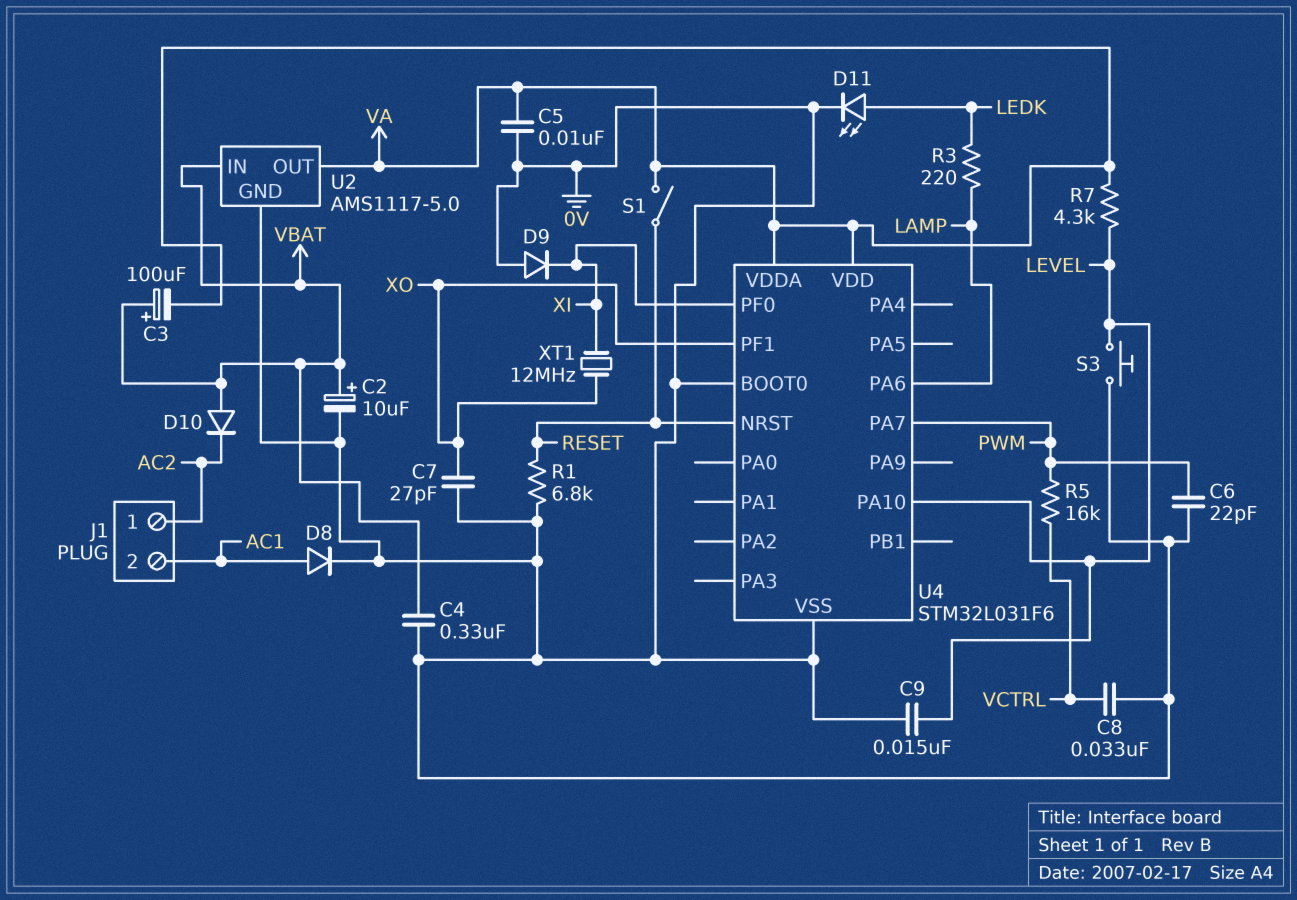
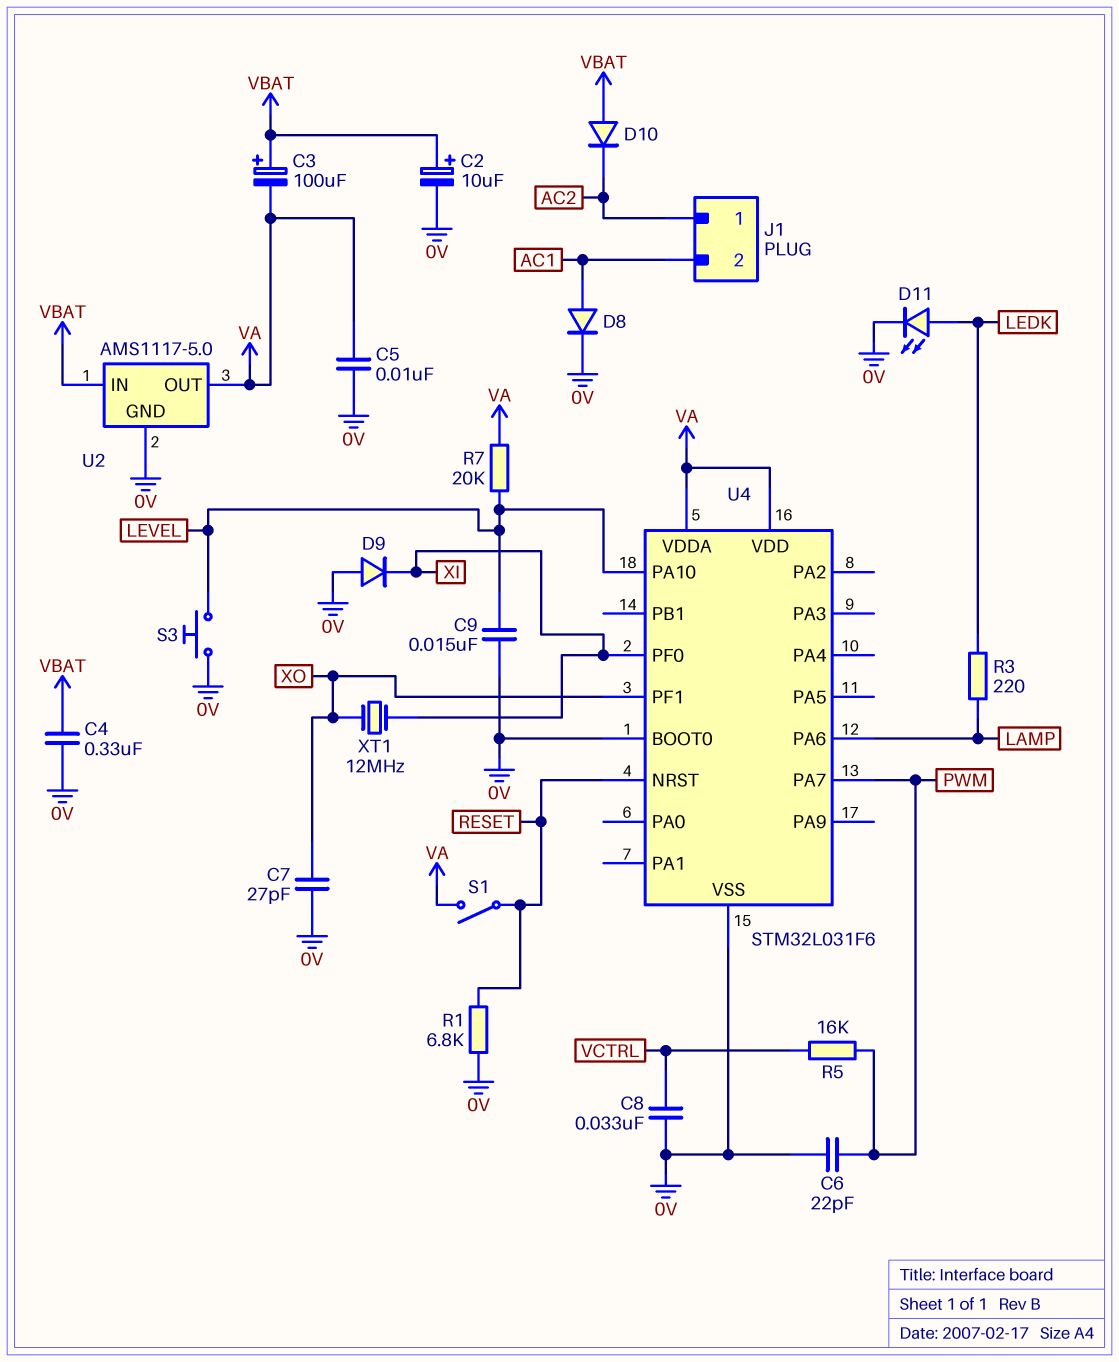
R7: 4.3k (LEVEL, VA) -> 20k (LEVEL, VA)

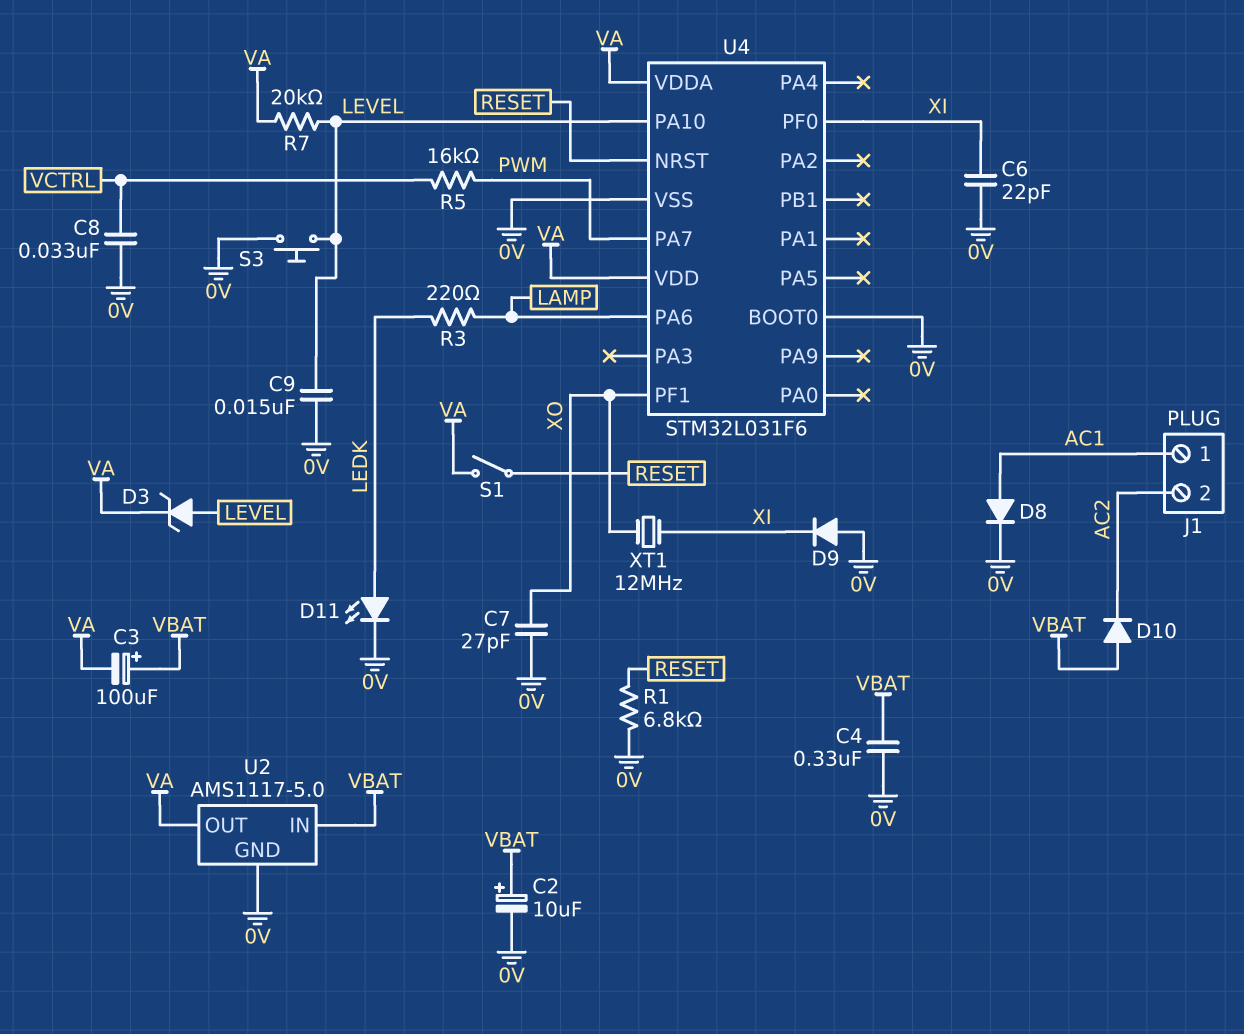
C5: 10nF (0V, VA) -> none
C6: 22pF (0V, PWM) -> 22pF (0V, XI)
D3: none -> zener (A LEVEL, K VA)
J1 pin 1: AC2 -> AC1
J1 pin 2: AC1 -> AC2

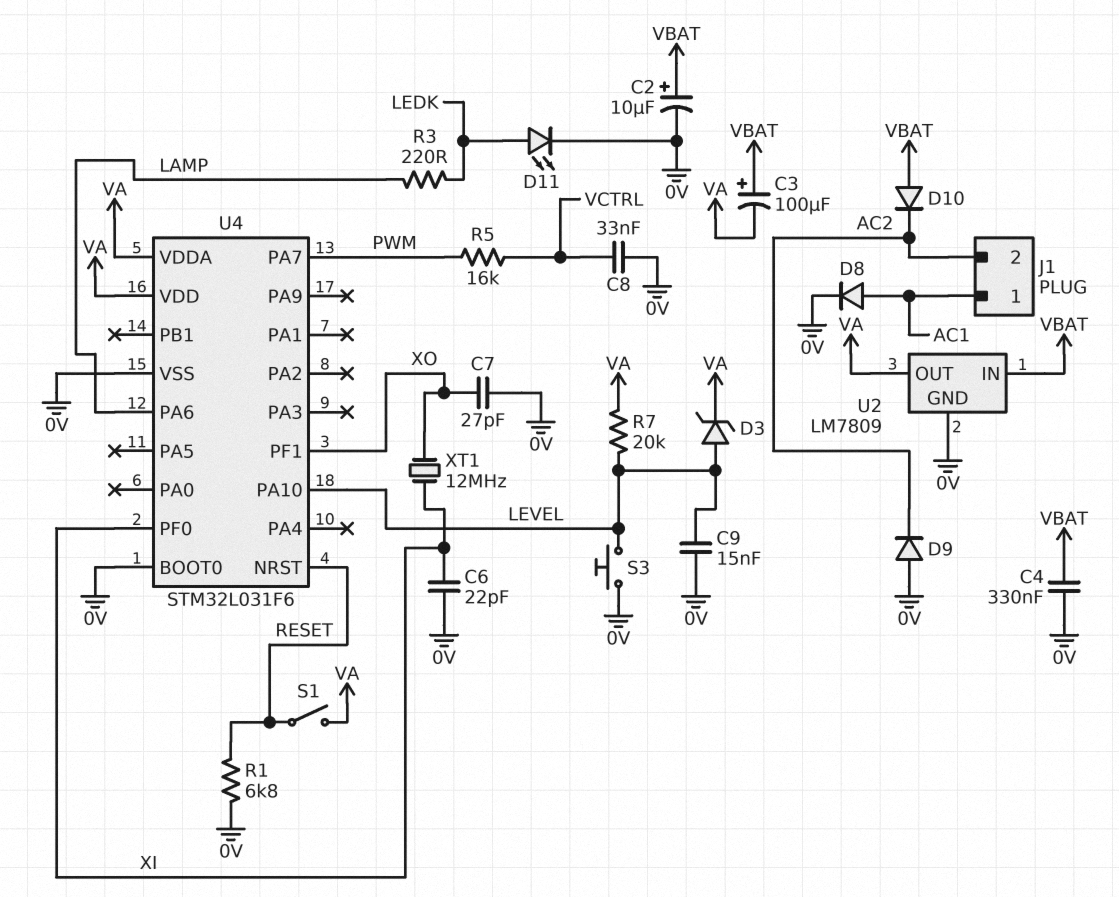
D9: diode (A 0V, K XI) -> diode (A 0V, K AC2)
U2: AMS1117-5.0 -> LM7809

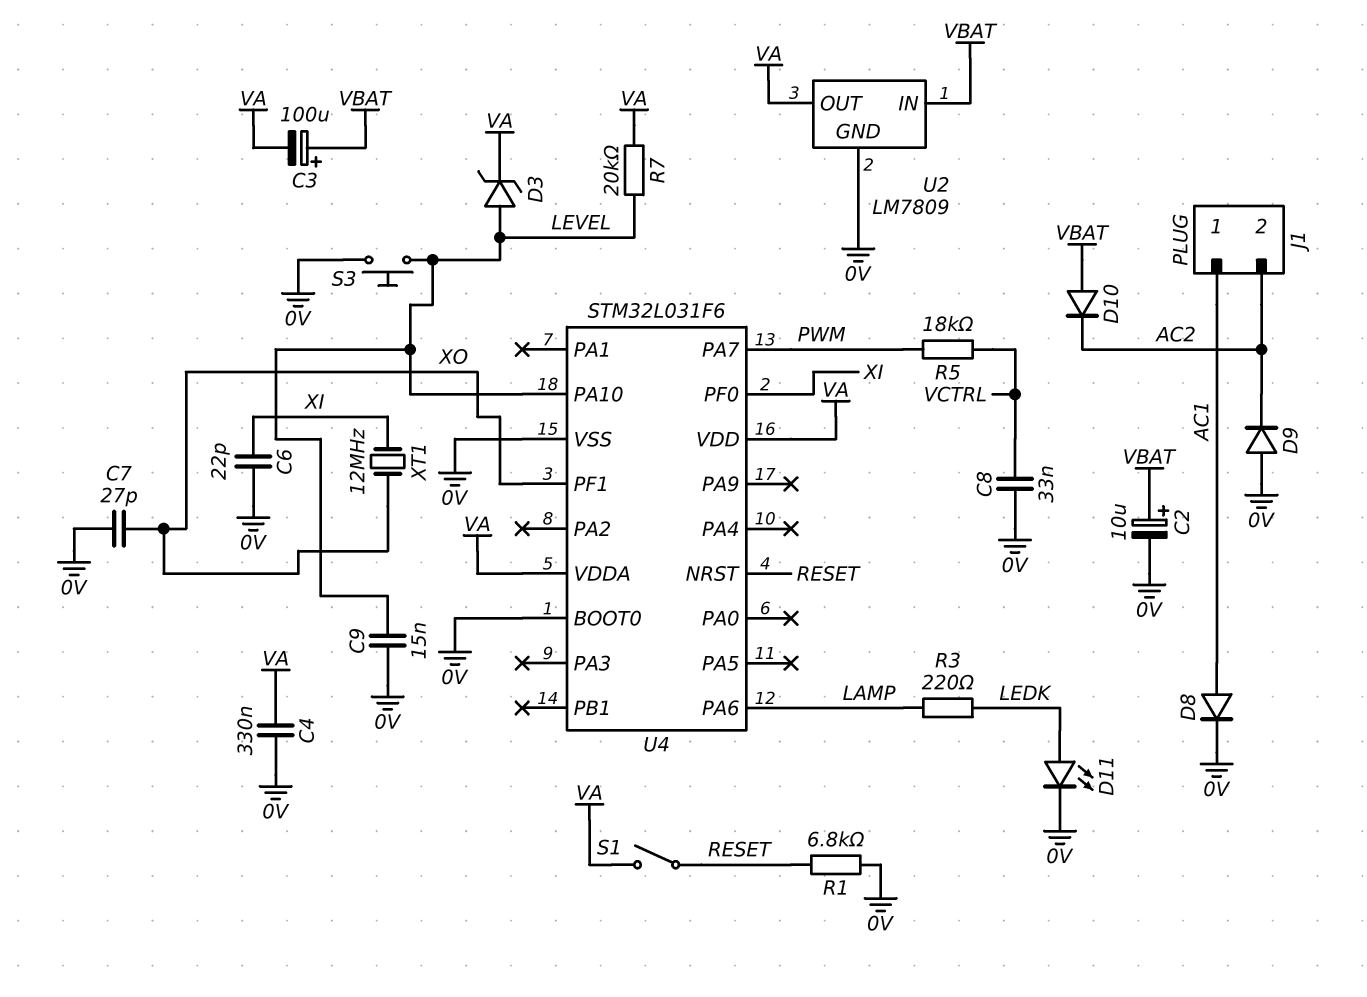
C4: 330nF (0V, VBAT) -> 330nF (0V, VA)
R5: 16k (PWM, VCTRL) -> 18k (PWM, VCTRL)

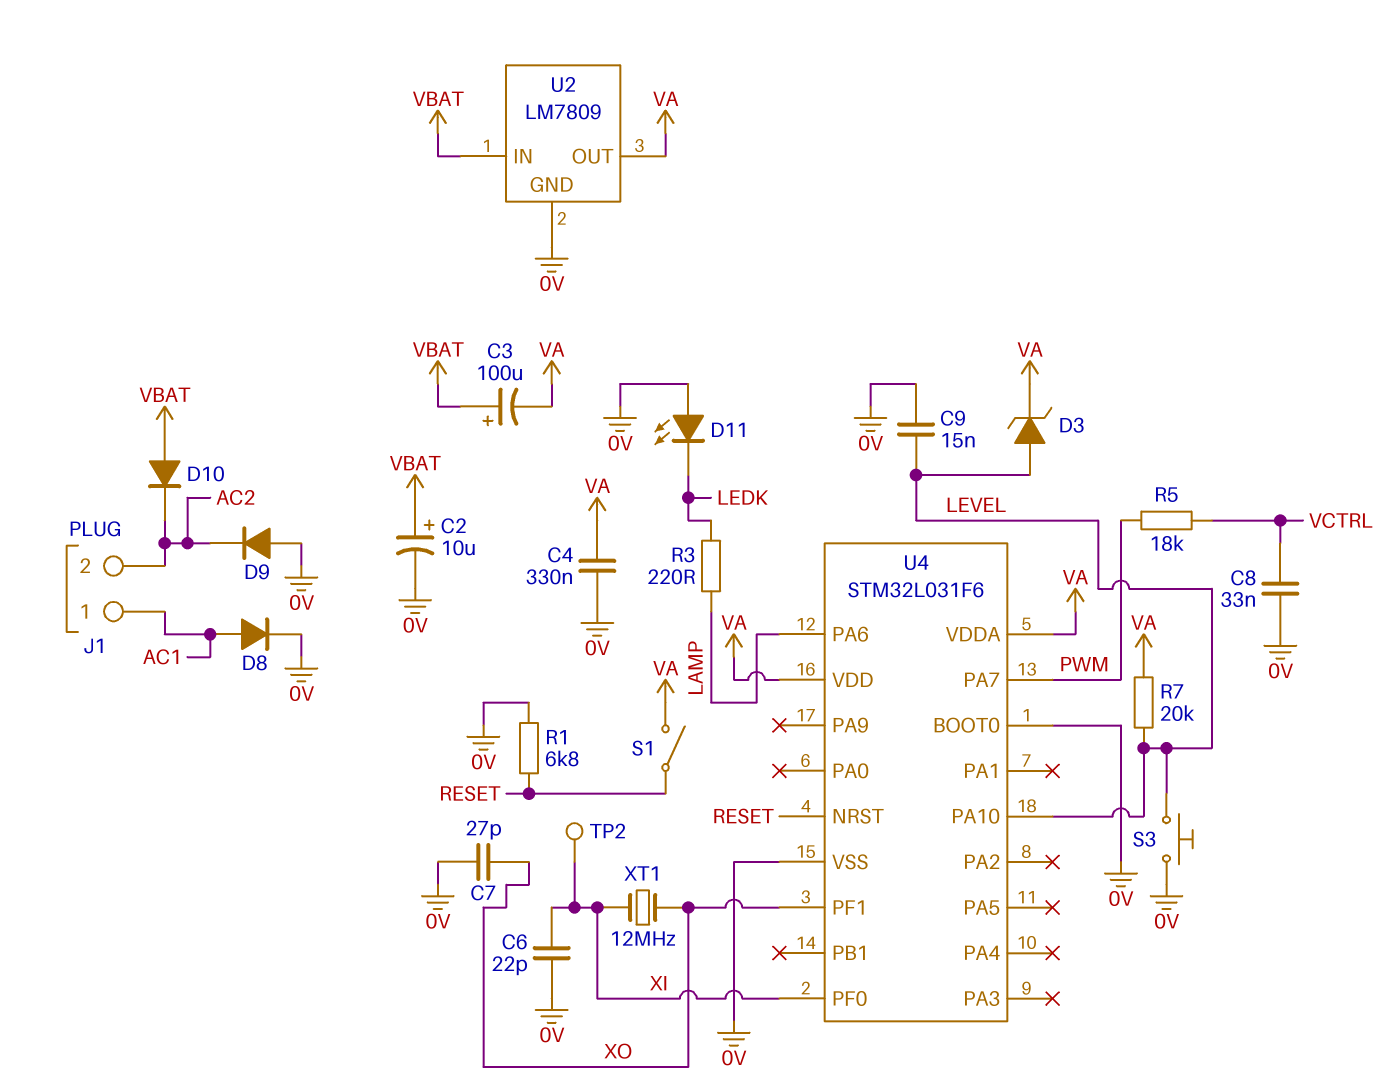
D11: LED (A LEDK, K 0V) -> LED (A 0V, K LEDK)
TP2: none -> test point (XI)

